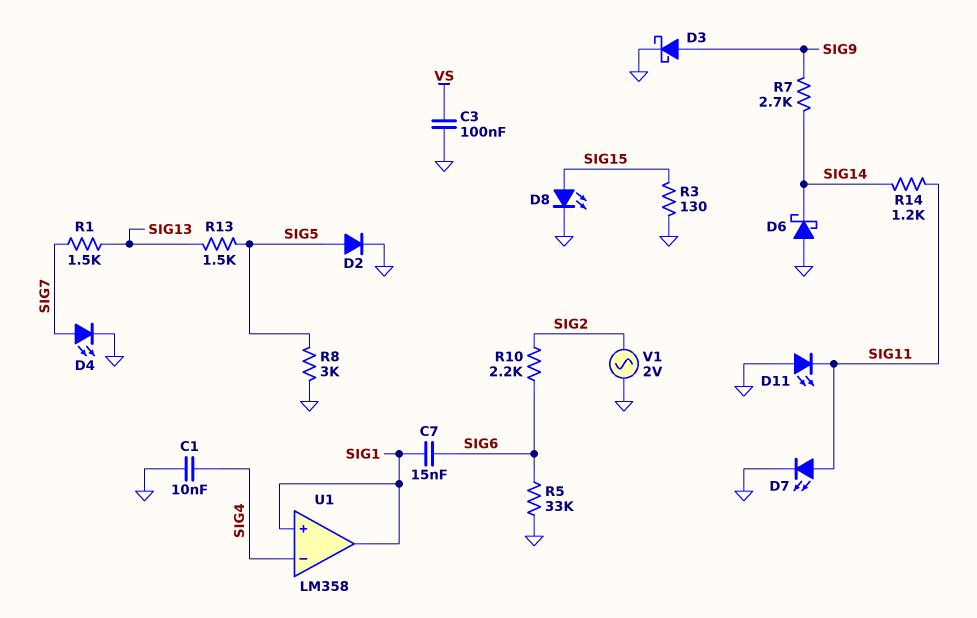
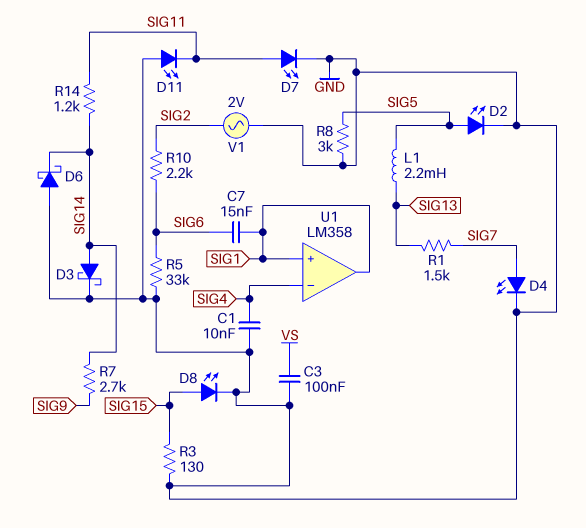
D2: diode (A SIG5, K GND) -> LED (A SIG5, K GND)
D3: schottky (A SIG9, K GND) -> schottky (A SIG14, K GND)
L1: none -> 2.2mH (SIG5, SIG13)
R13: 1.5k (SIG5, SIG13) -> none

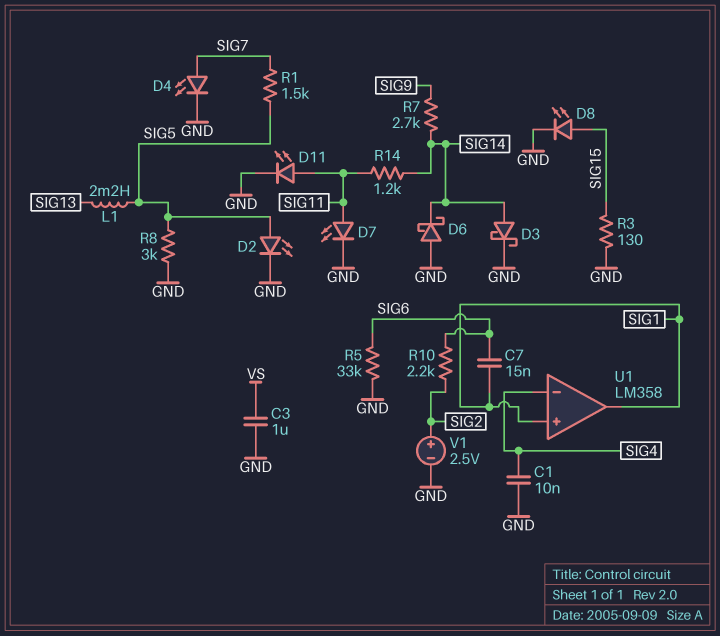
C3: 100nF (GND, VS) -> 1uF (GND, VS)
D11: LED (A GND, K SIG11) -> LED (A SIG11, K GND)
R1: 1.5k (SIG7, SIG13) -> 1.5k (SIG5, SIG7)
V1: AC 2V (GND, SIG2) -> 2.5V (plus SIG2, minus GND)

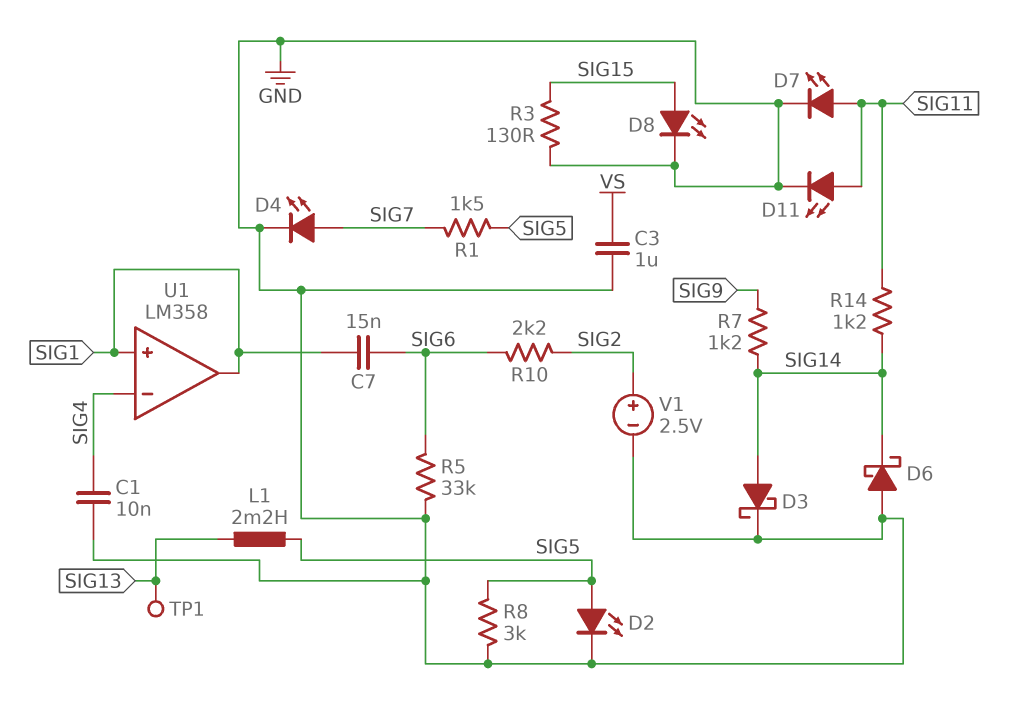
R7: 2.7k (SIG9, SIG14) -> 1.2k (SIG9, SIG14)
TP1: none -> test point (SIG13)

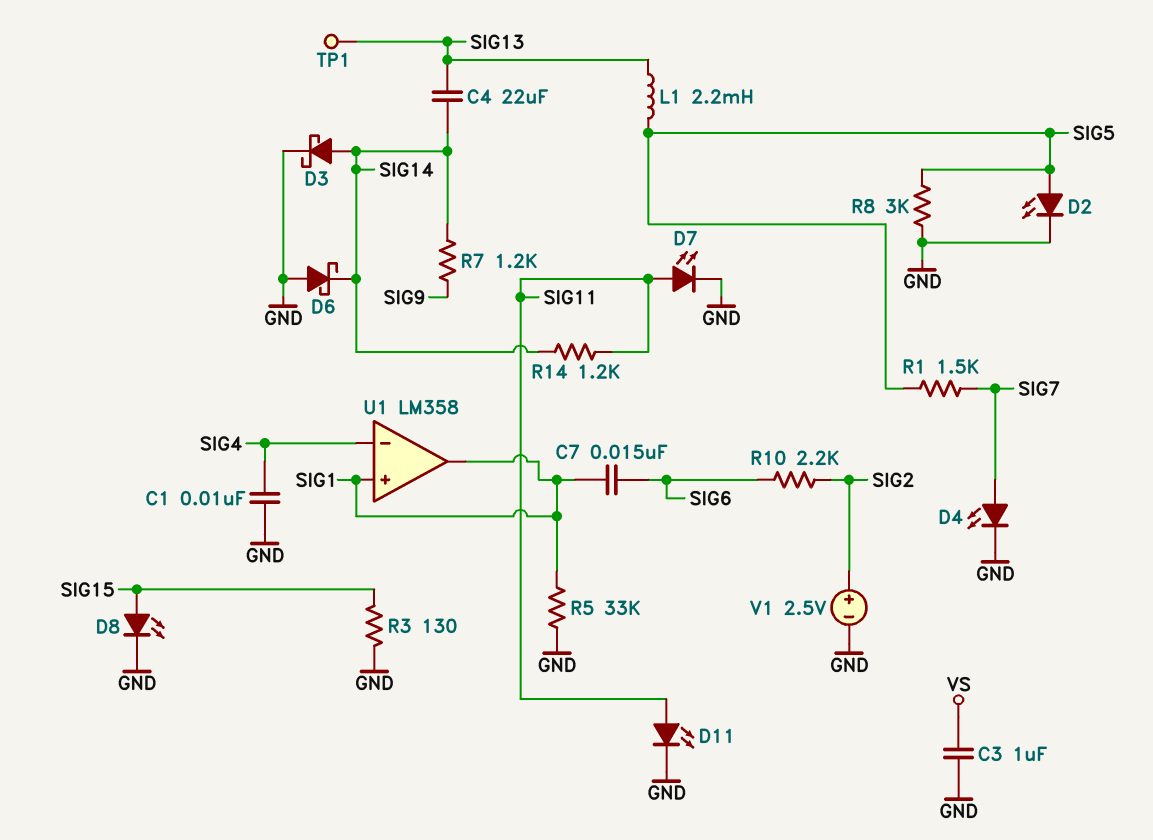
C4: none -> 22uF (SIG13, SIG14)
R5: 33k (GND, SIG6) -> 33k (GND, SIG1)

